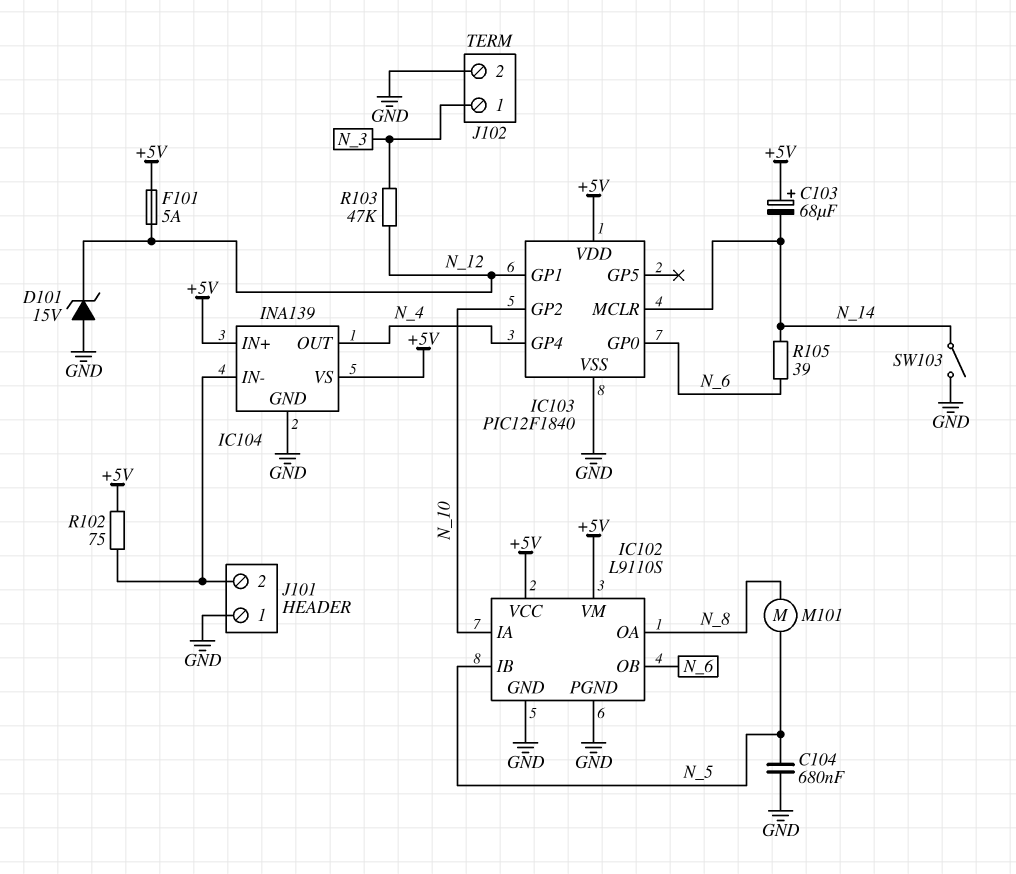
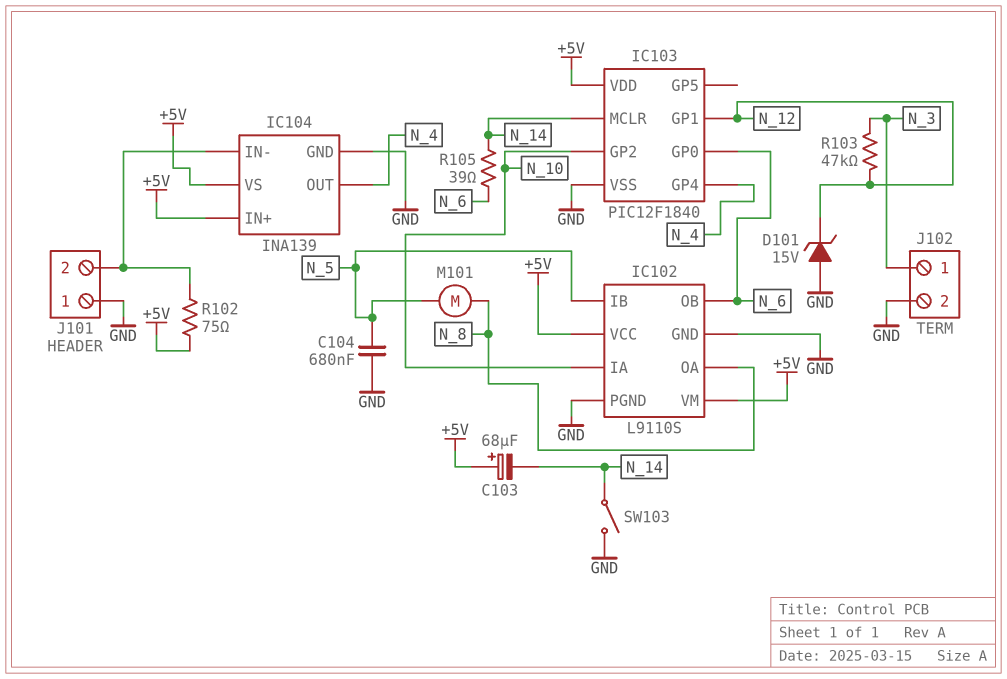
F101: 5A (+5V, N_12) -> none

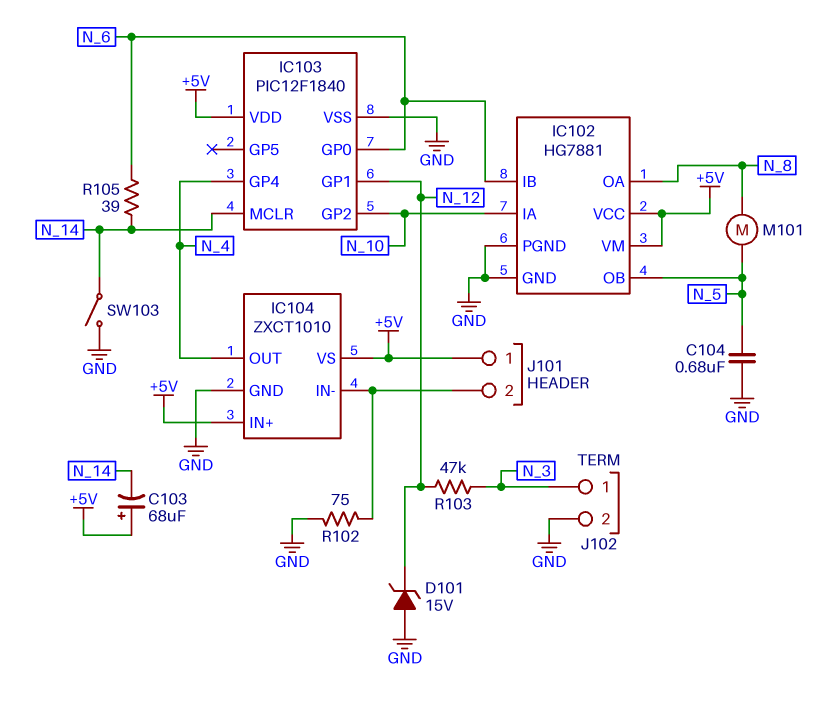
IC102: L9110S -> HG7881
IC102 pin IB: N_5 -> N_6
IC102 pin OB: N_6 -> N_5
IC104: INA139 -> ZXCT1010
J101 pin 1: GND -> +5V
R102: 75 (+5V, IC104/IN-) -> 75 (GND, IC104/IN-)

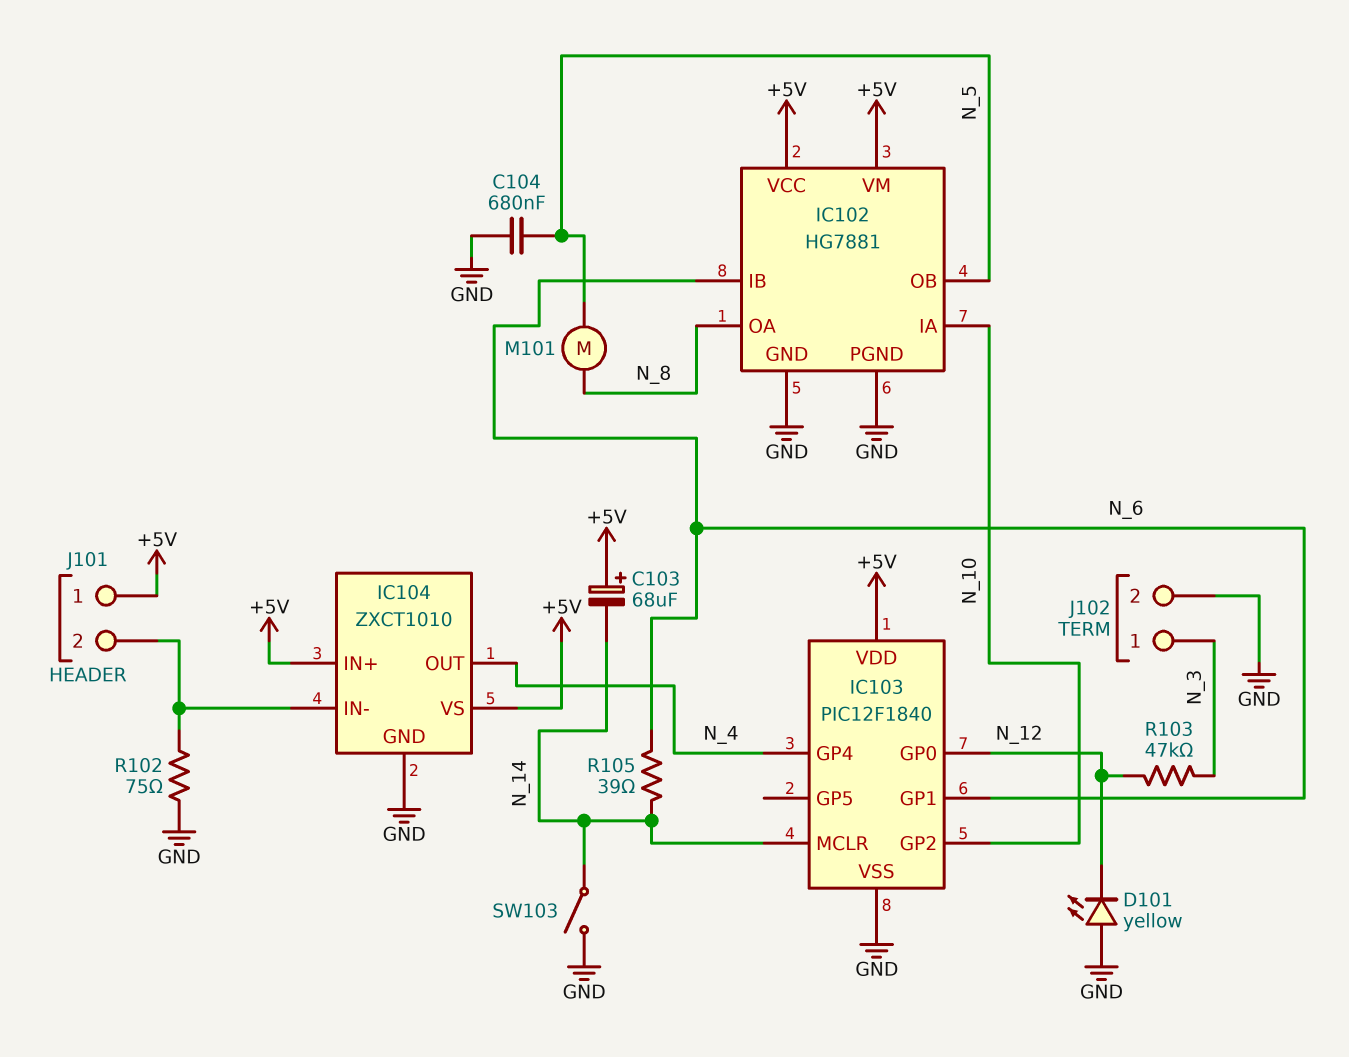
D101: zener 15V (A GND, K N_12) -> LED yellow (A GND, K N_12)
IC103 pin GP0: N_6 -> N_12
IC103 pin GP1: N_12 -> N_6

